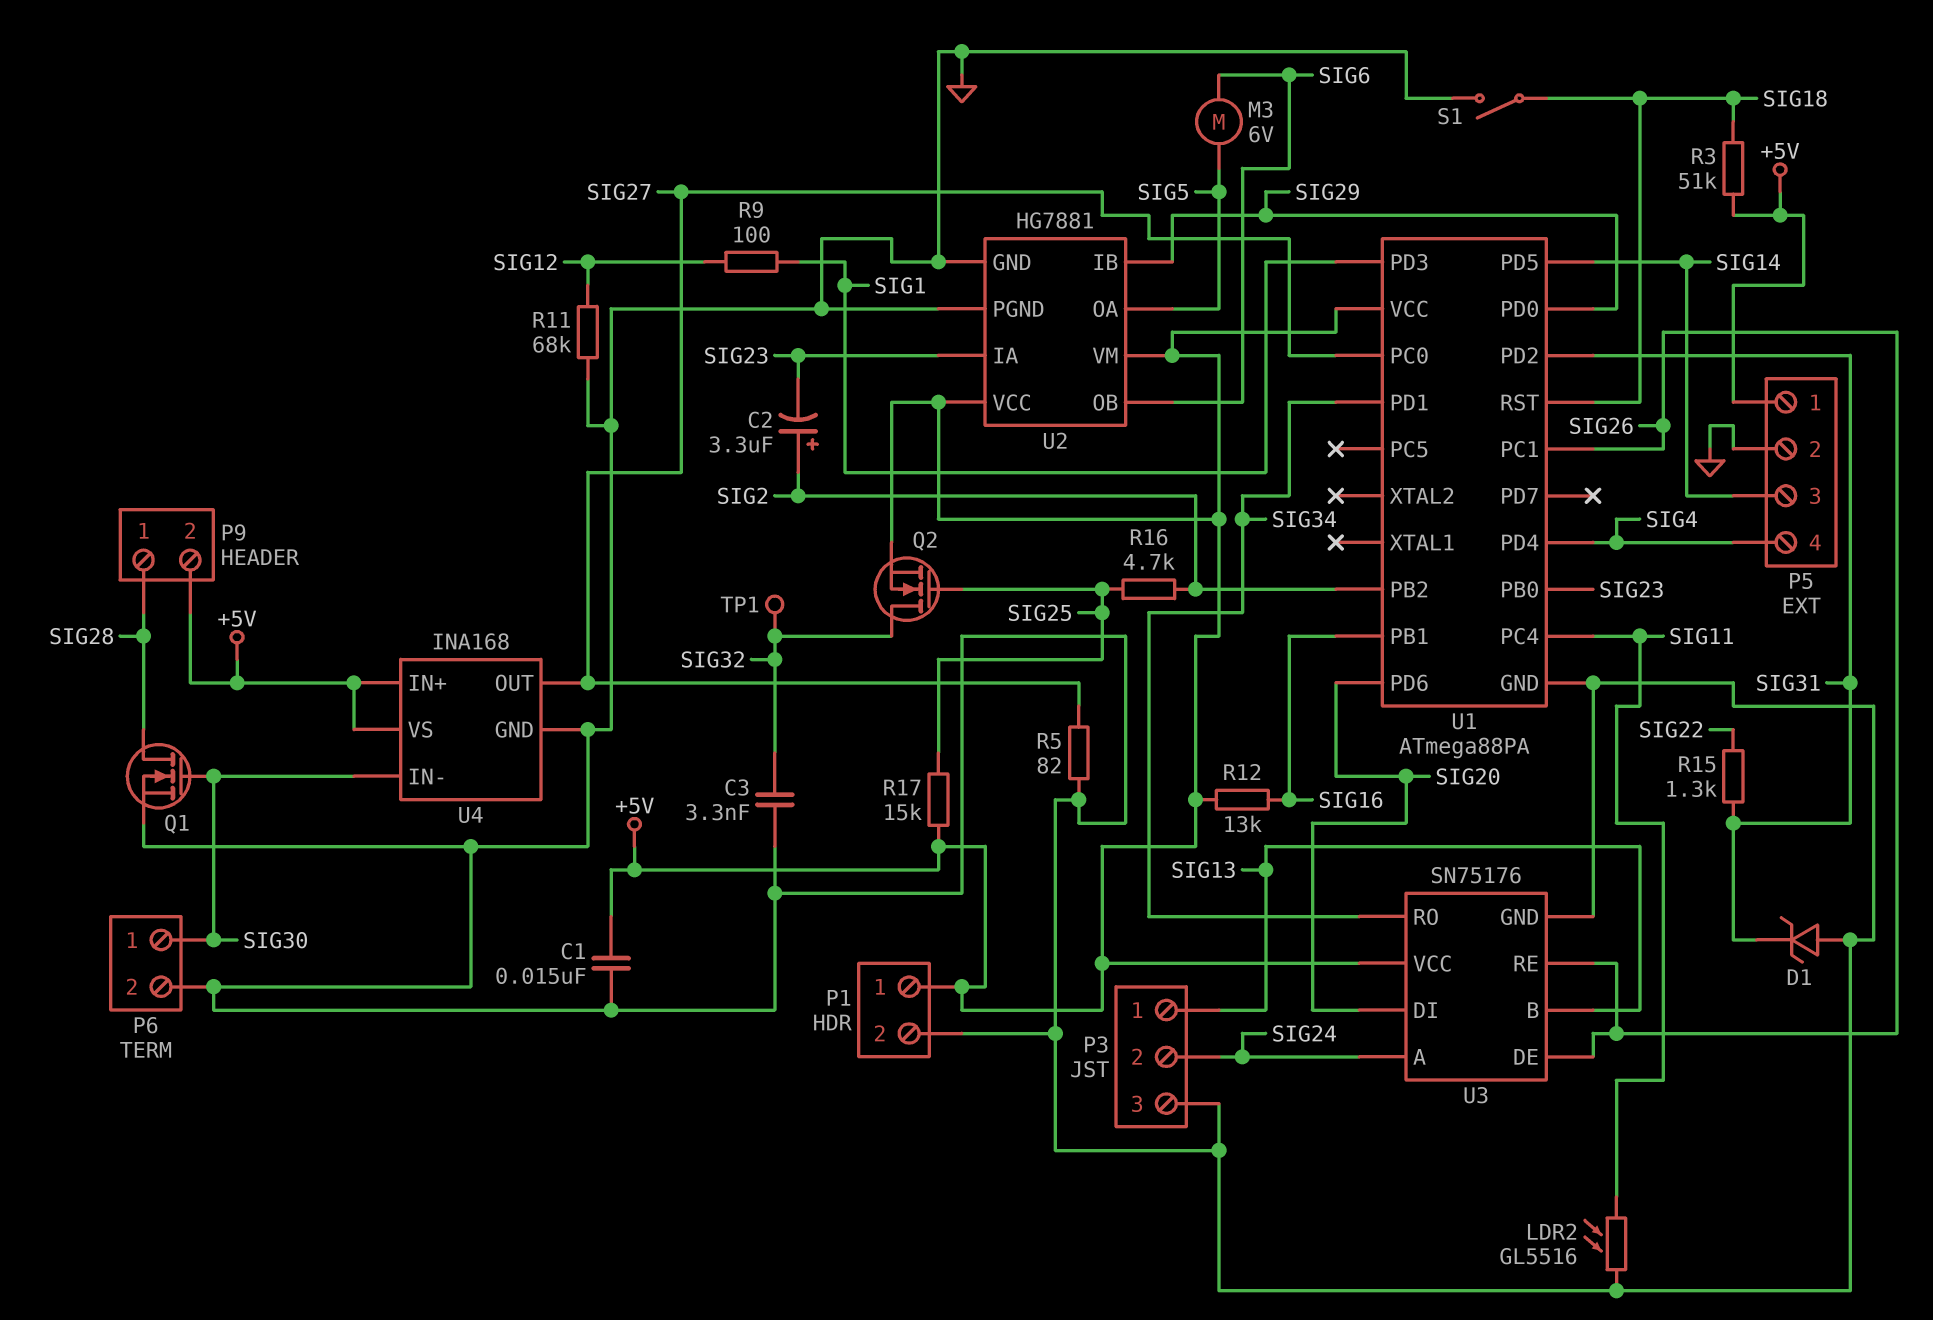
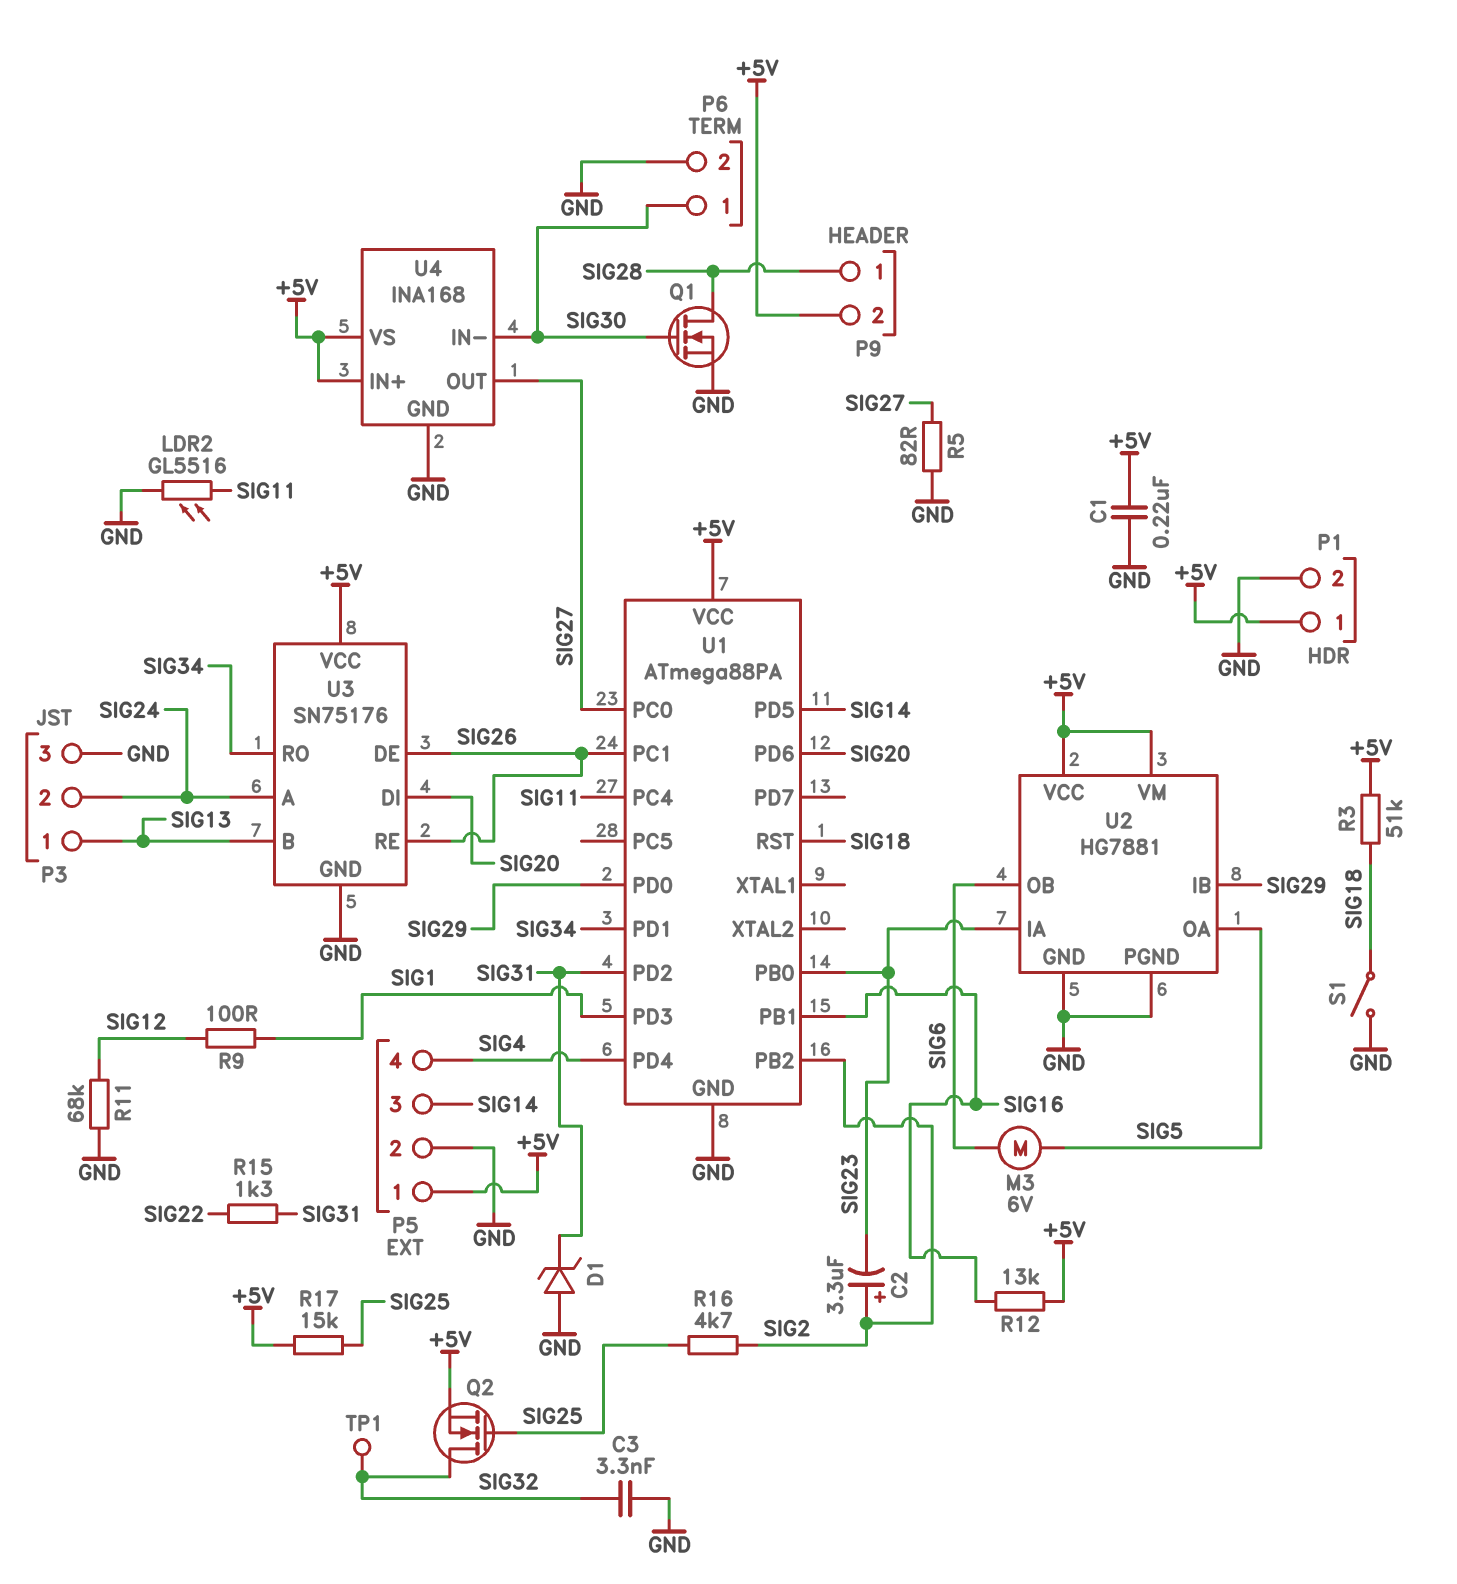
C1: 15nF (+5V, GND) -> 220nF (+5V, GND)

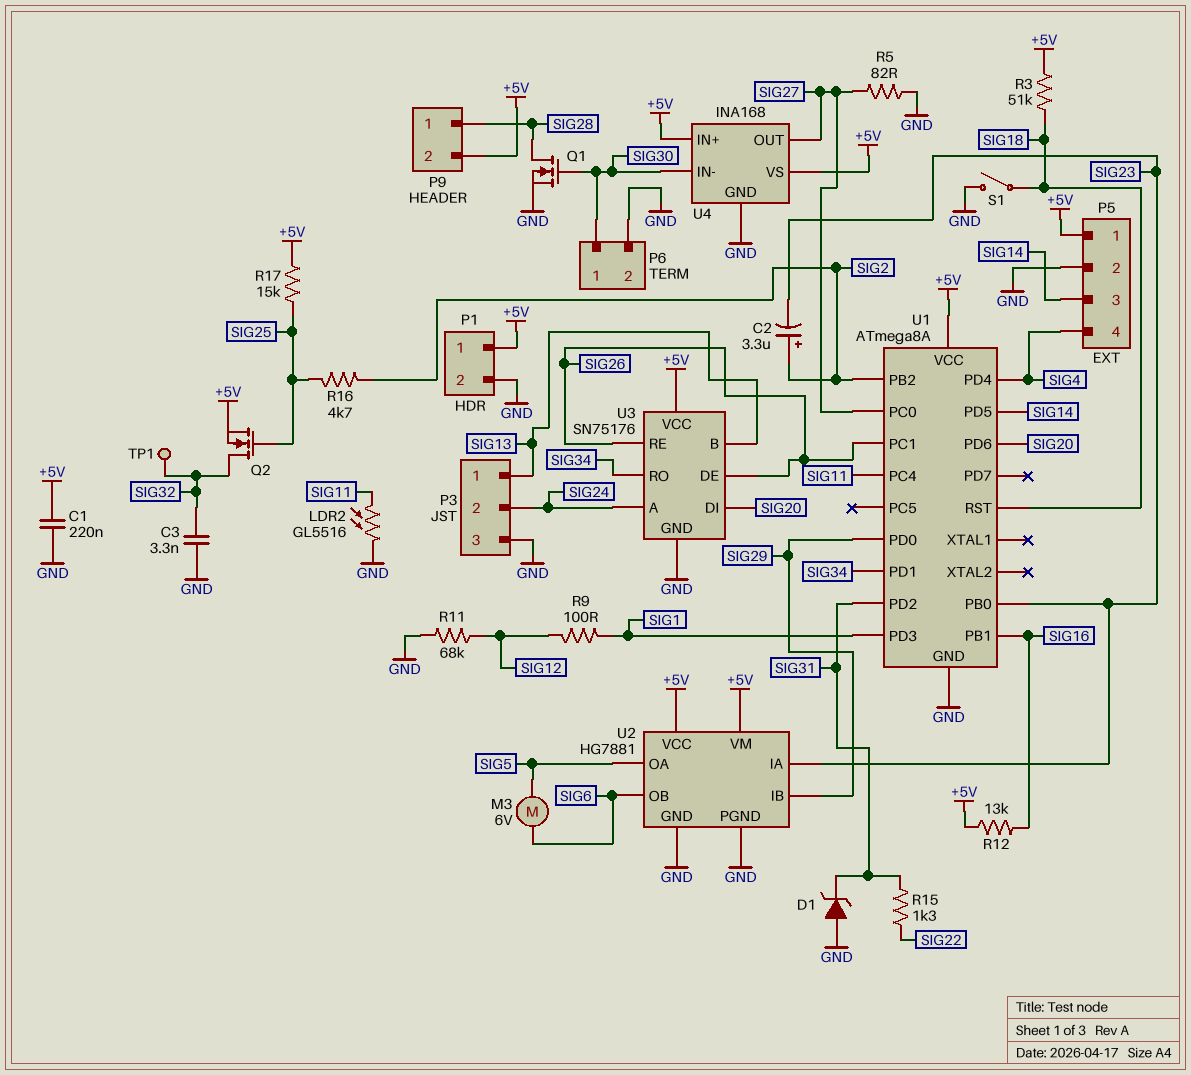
U1: ATmega88PA -> ATmega8A

